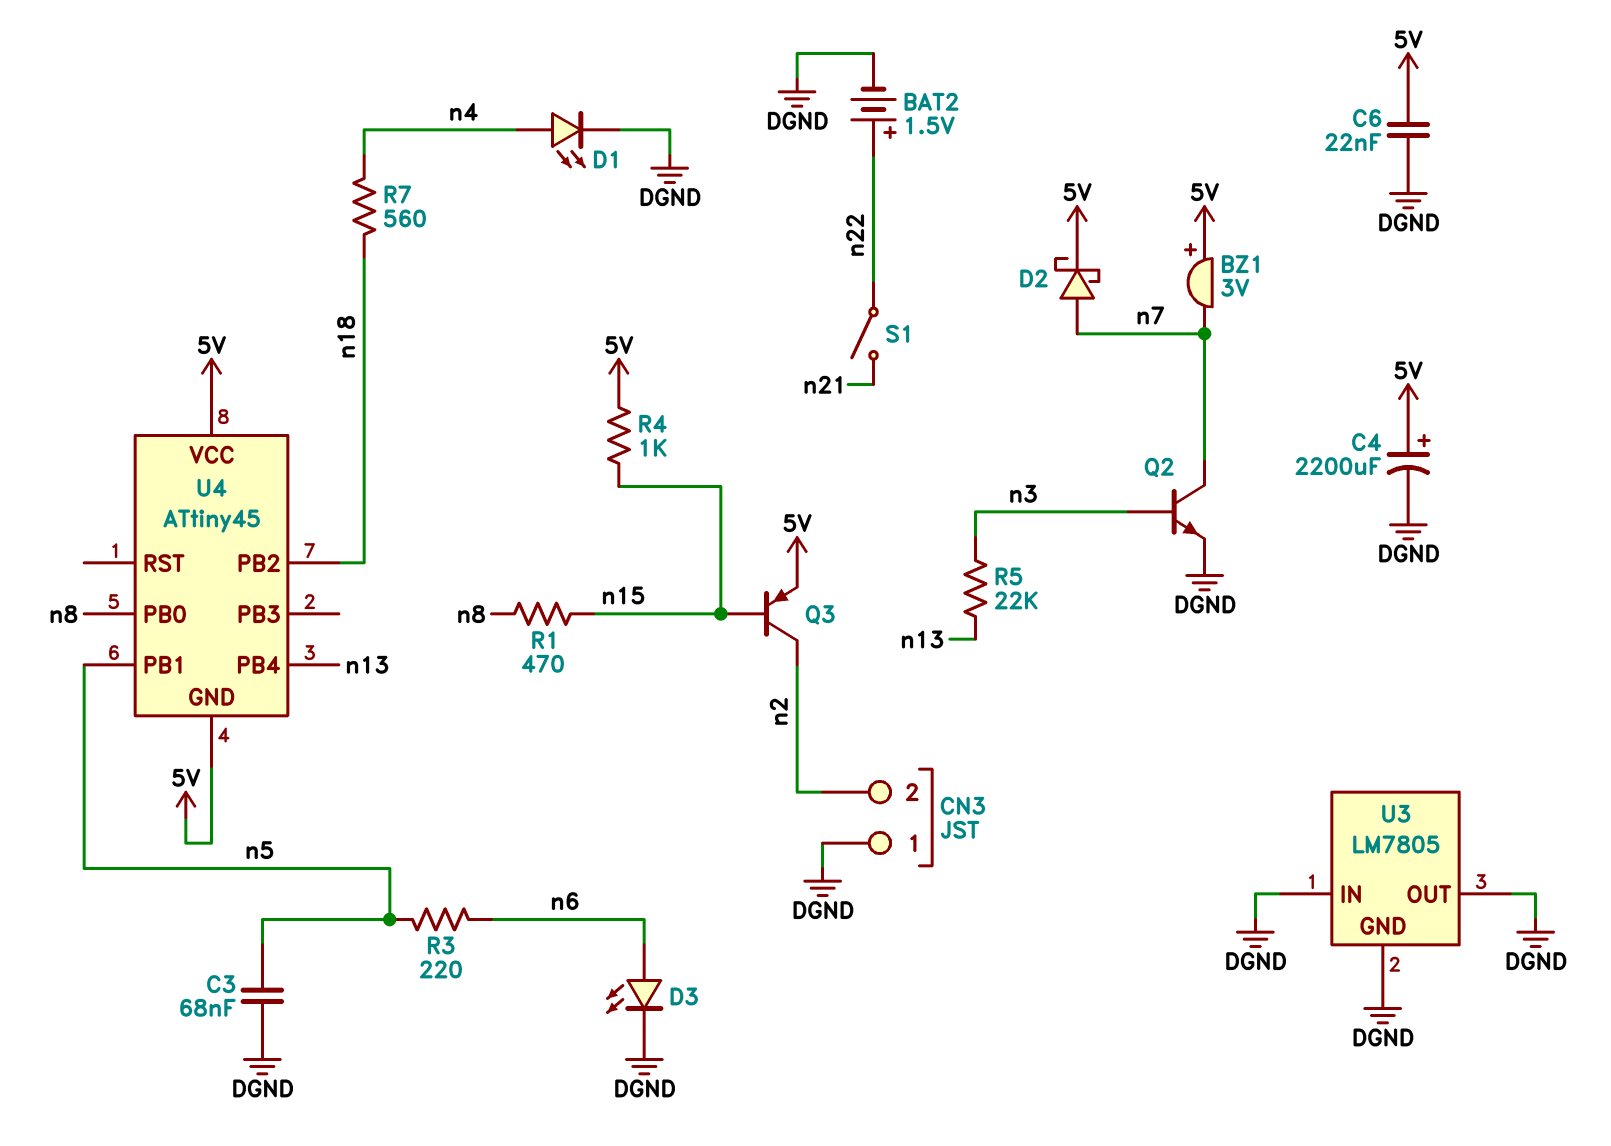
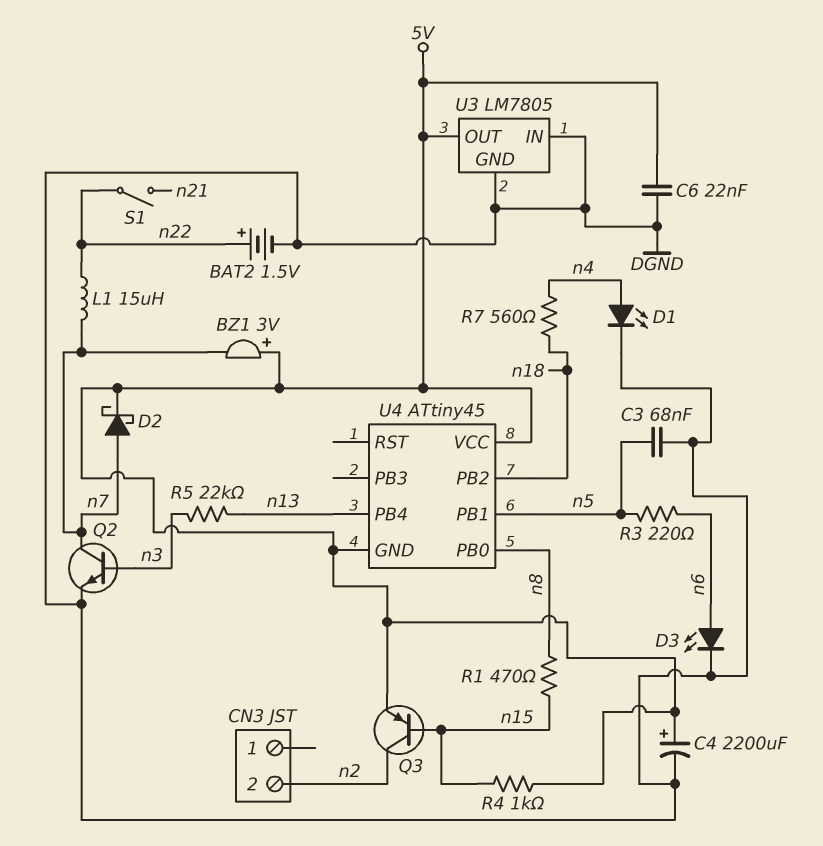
CN3 pin 1: DGND -> none
L1: none -> 15uH (n7, n22)
U3 pin OUT: DGND -> 5V

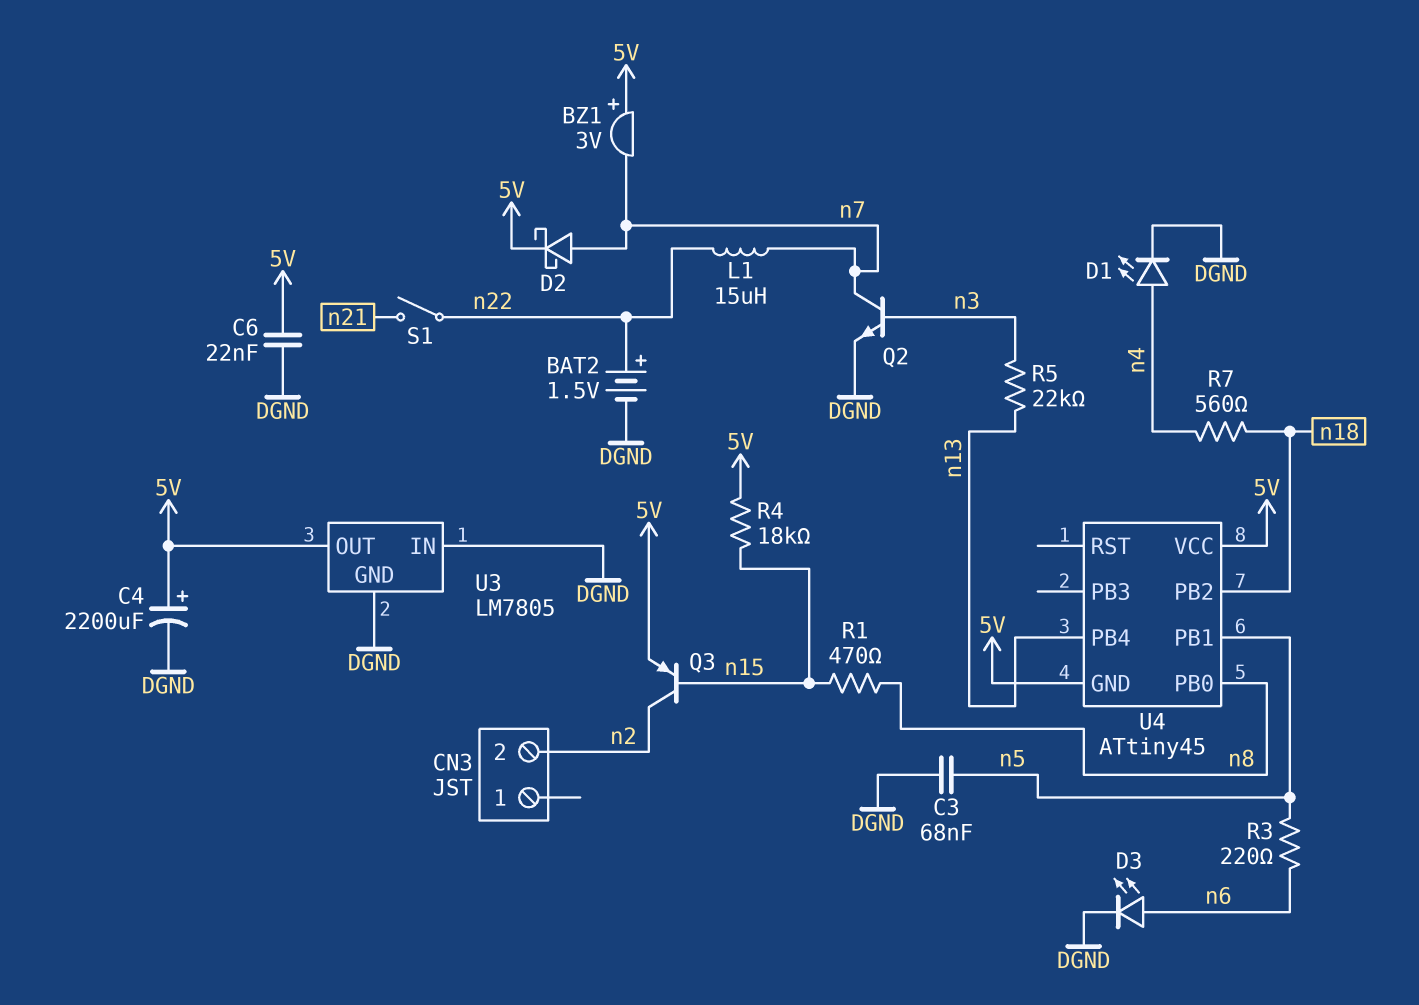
R4: 1k (5V, n15) -> 18k (5V, n15)

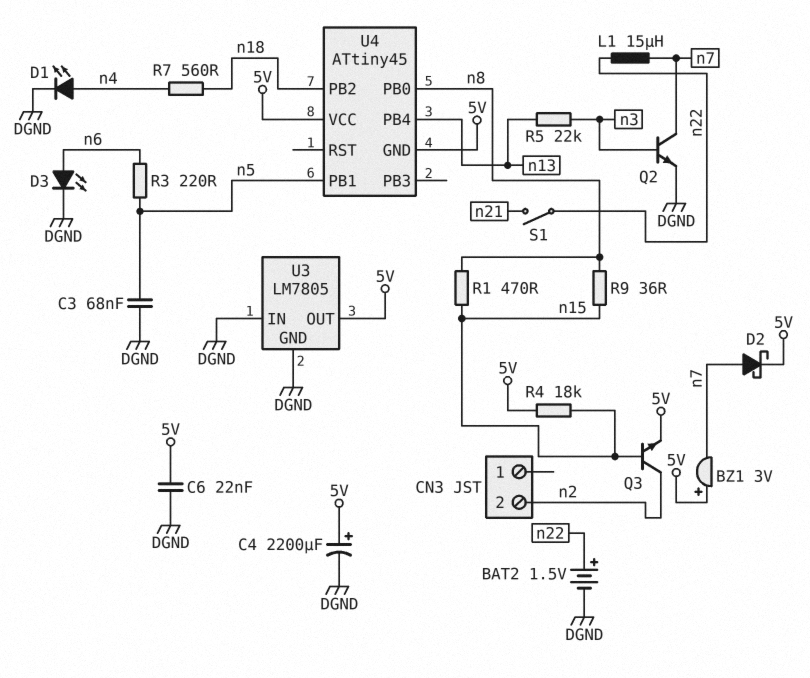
Q3: PNP (B n15, C n2, E 5V) -> NPN (B n15, C n2, E 5V)
R9: none -> 36 (n8, n15)

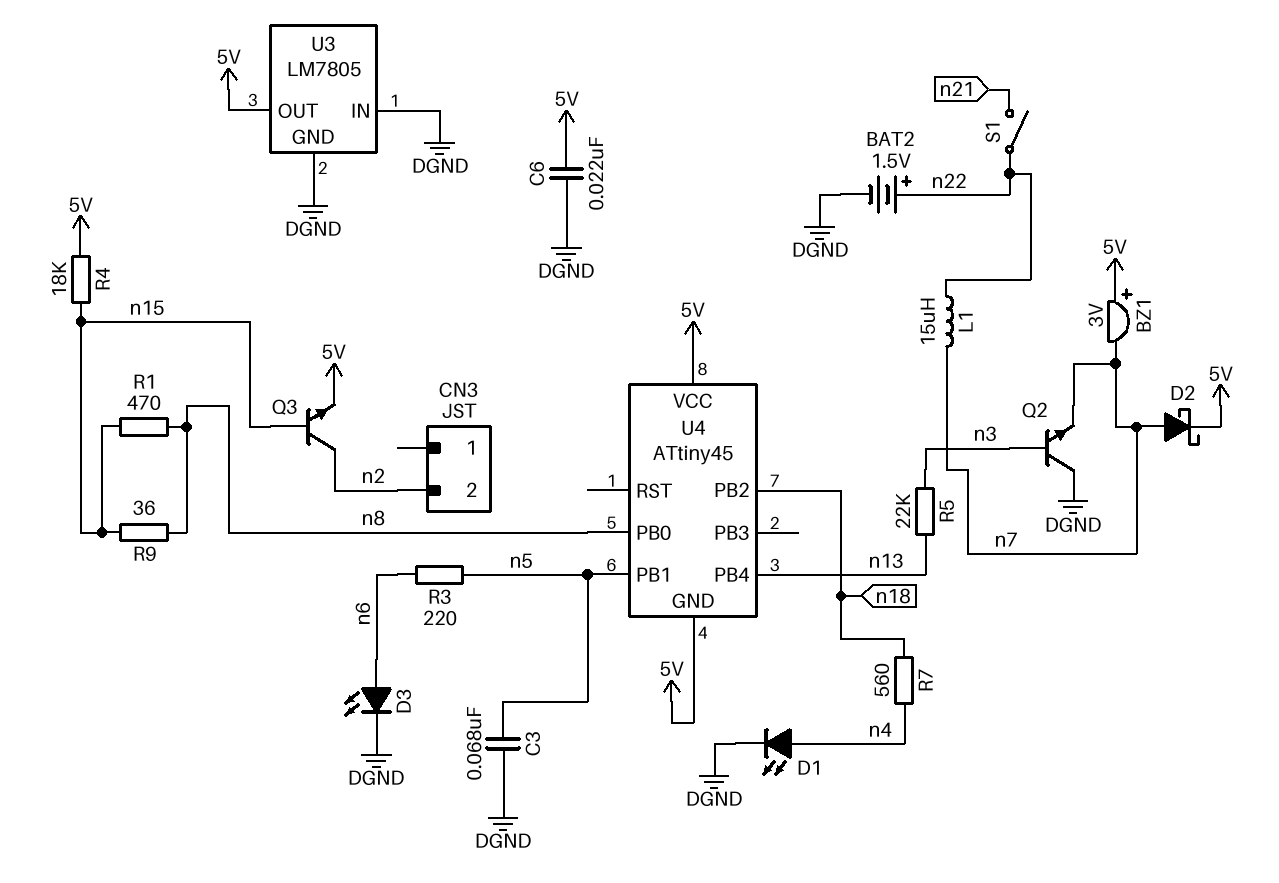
C4: 2200uF (plus 5V, minus DGND) -> none
Q2: NPN (B n3, C n7, E DGND) -> NPN (B n3, C DGND, E n7)

